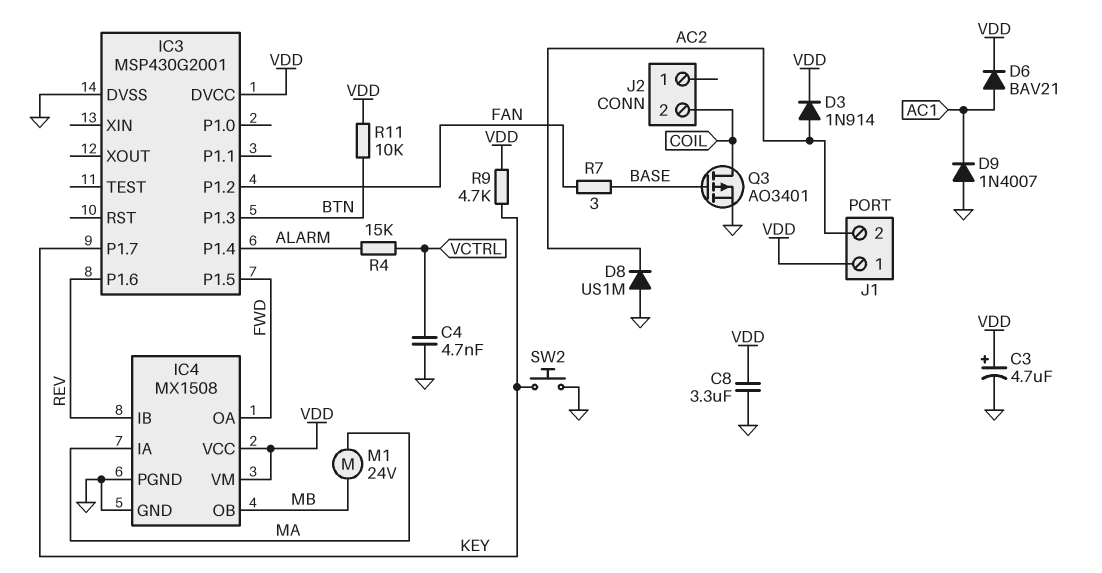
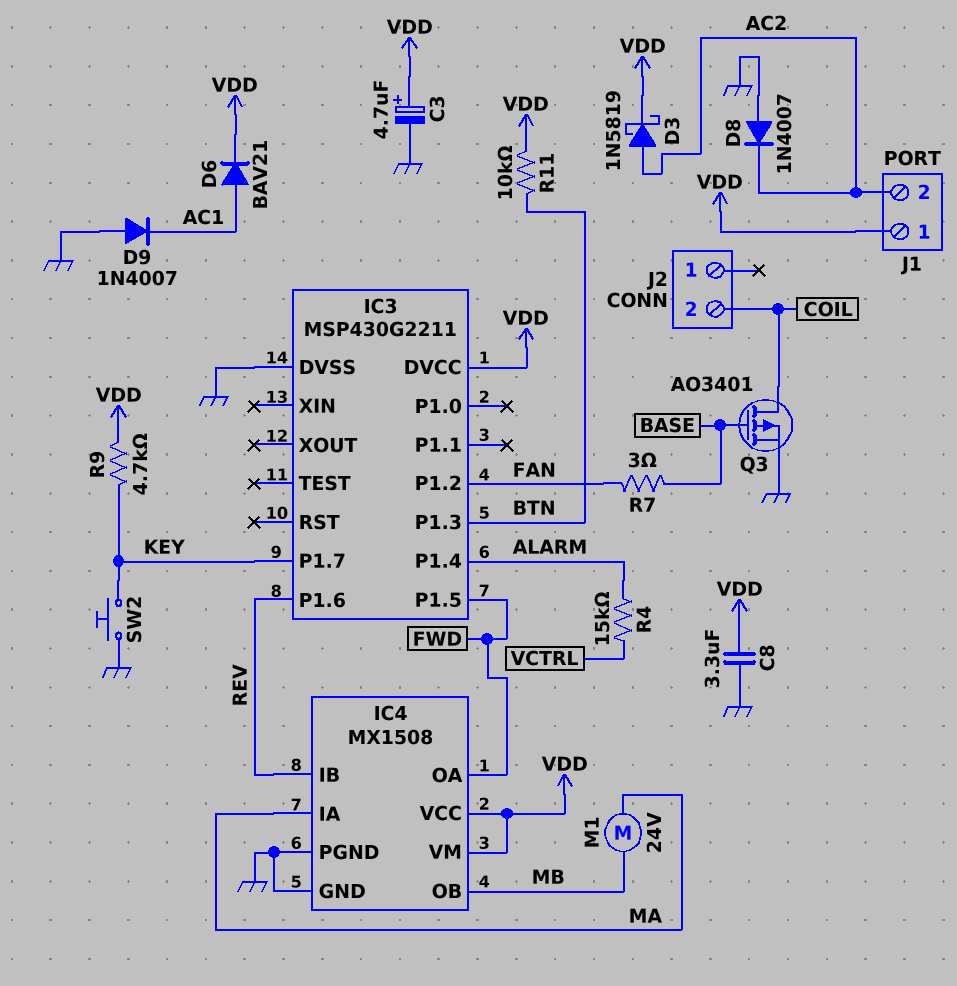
C4: 4.7nF (GND, VCTRL) -> none
D3: diode 1N914 (A AC2, K VDD) -> schottky 1N5819 (A AC2, K VDD)
D8: diode US1M (A GND, K AC2) -> diode 1N4007 (A GND, K AC2)
IC3: MSP430G2001 -> MSP430G2211

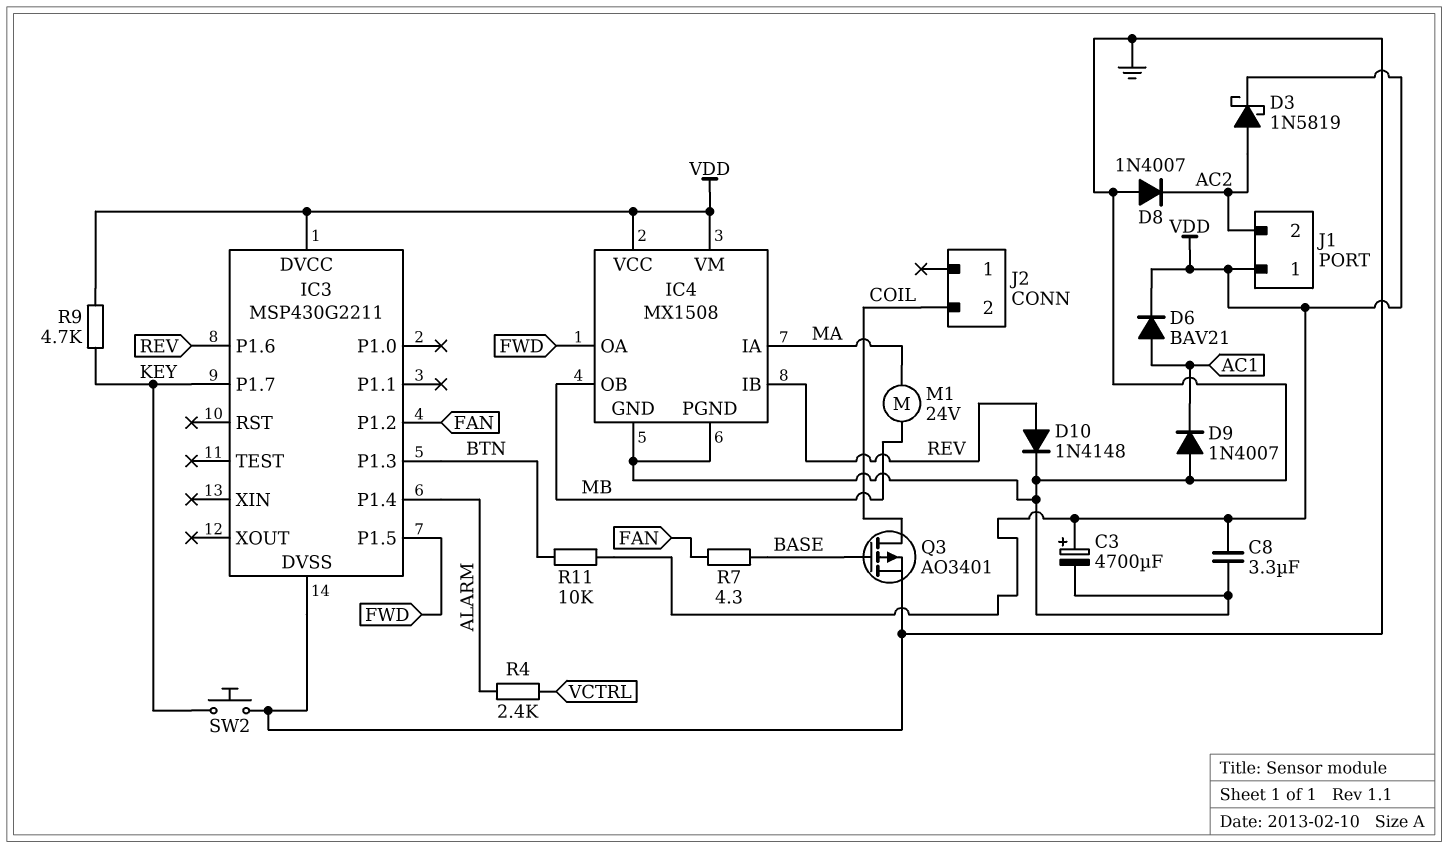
C3: 4.7uF (plus VDD, minus GND) -> 4700uF (plus VDD, minus GND)
D10: none -> diode 1N4148 (A REV, K GND)
R4: 15k (ALARM, VCTRL) -> 2.4k (ALARM, VCTRL)
R7: 3 (BASE, FAN) -> 4.3 (BASE, FAN)

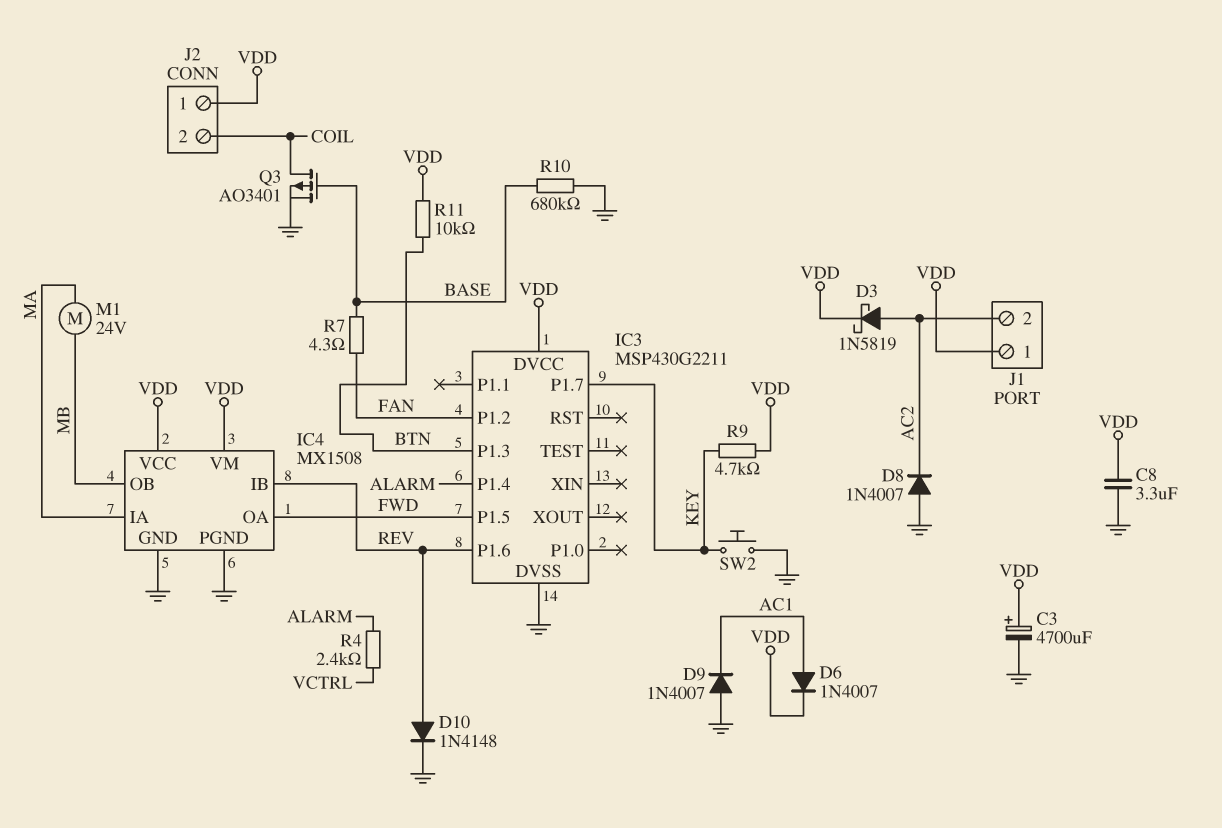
D6: diode BAV21 (A AC1, K VDD) -> diode 1N4007 (A AC1, K VDD)
J2 pin 1: none -> VDD
R10: none -> 680k (BASE, GND)

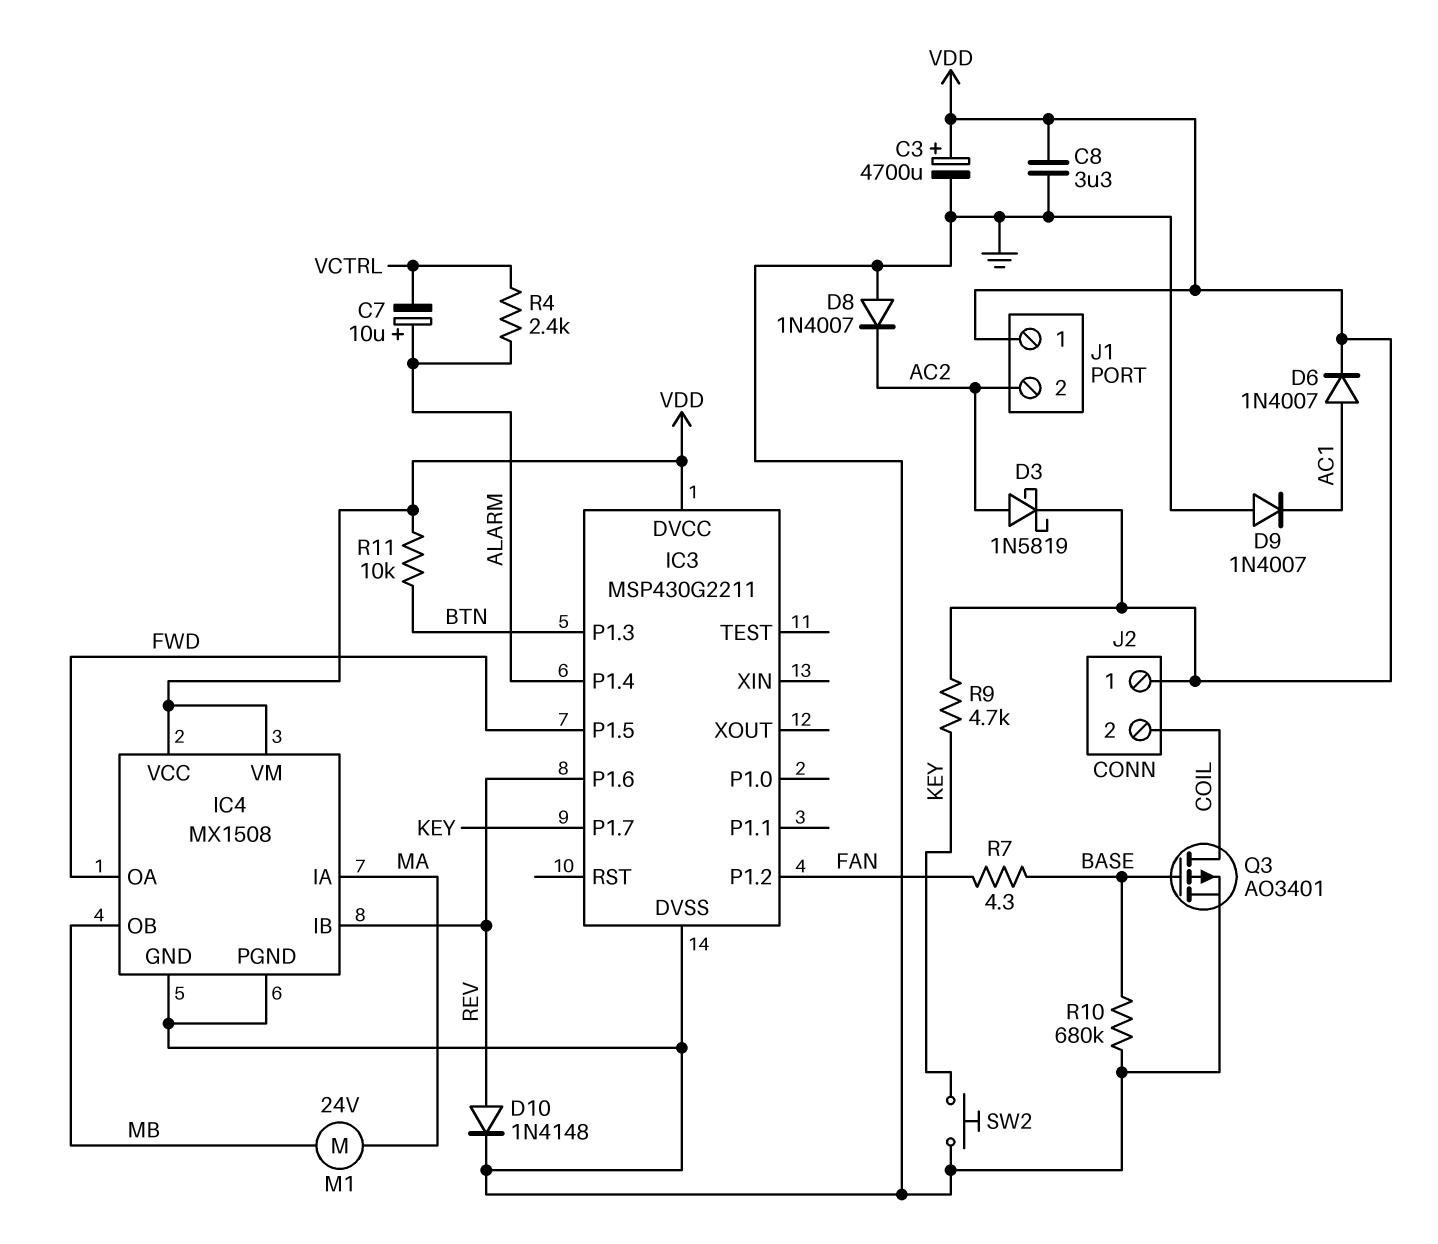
C7: none -> 10uF (plus ALARM, minus VCTRL)

